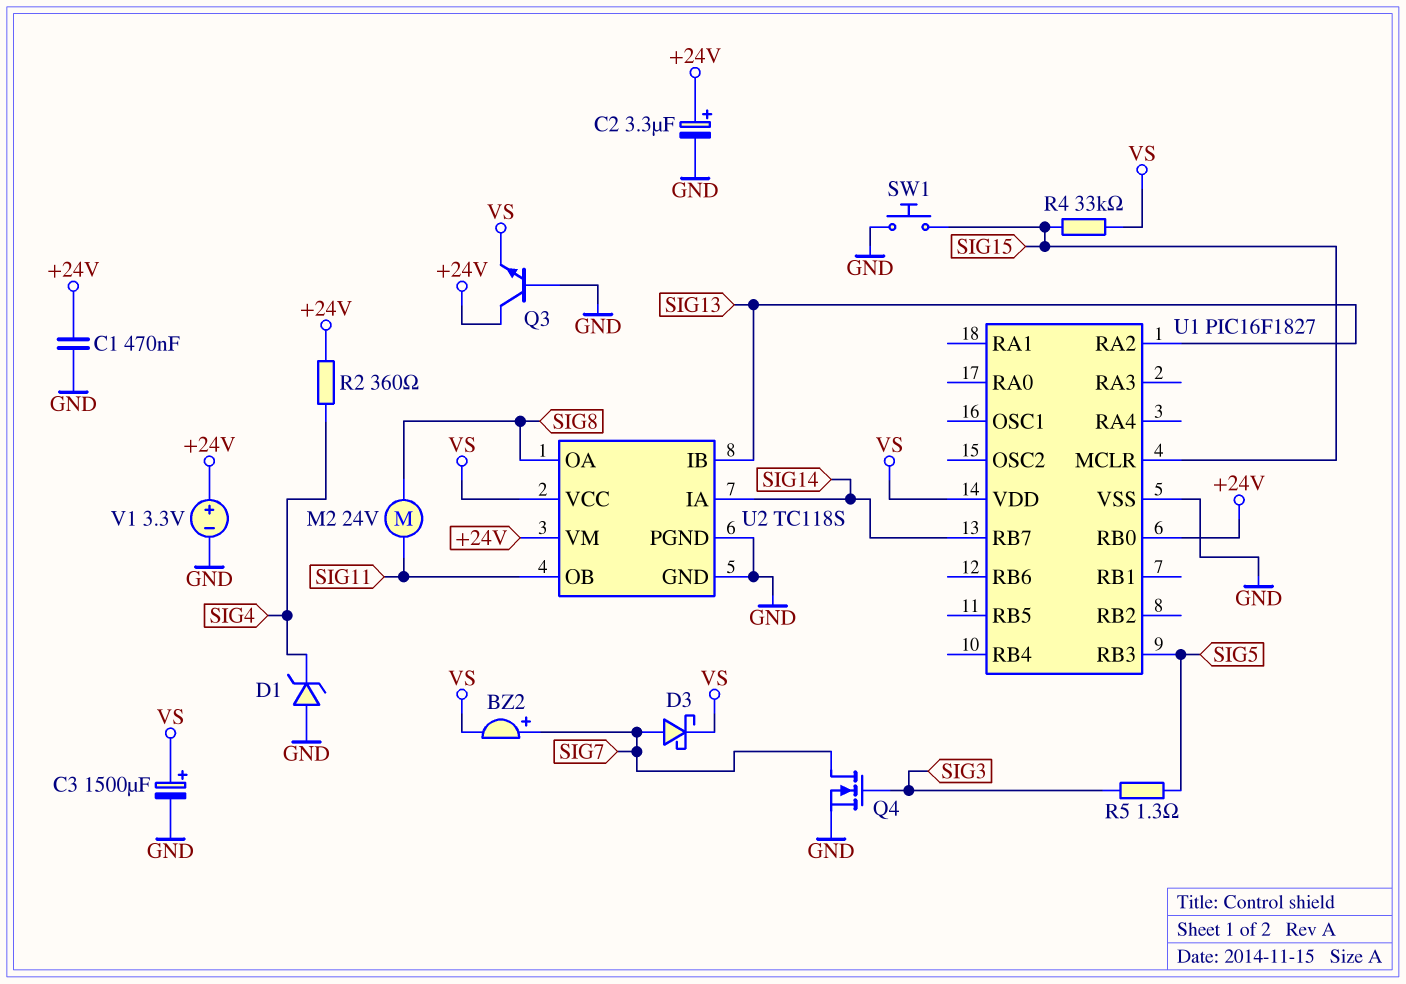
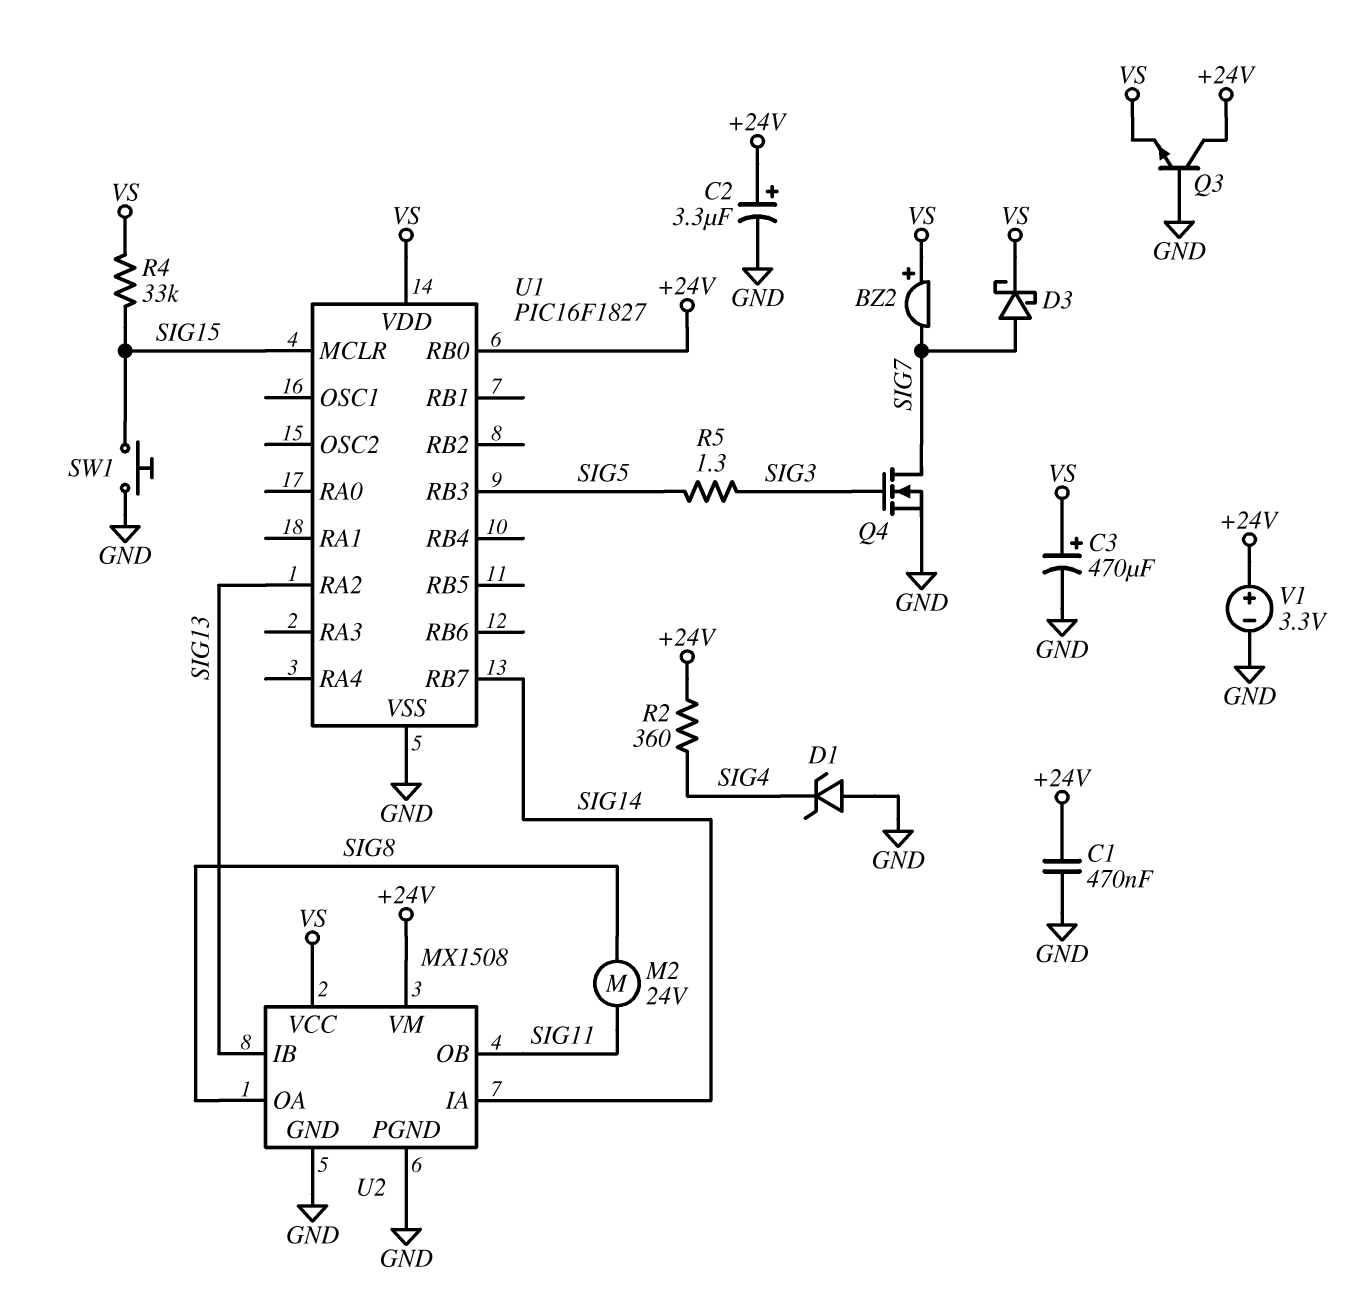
BZ2: buzzer (plus SIG7, minus VS) -> buzzer (plus VS, minus SIG7)
C3: 1500uF (plus VS, minus GND) -> 470uF (plus VS, minus GND)
U2: TC118S -> MX1508

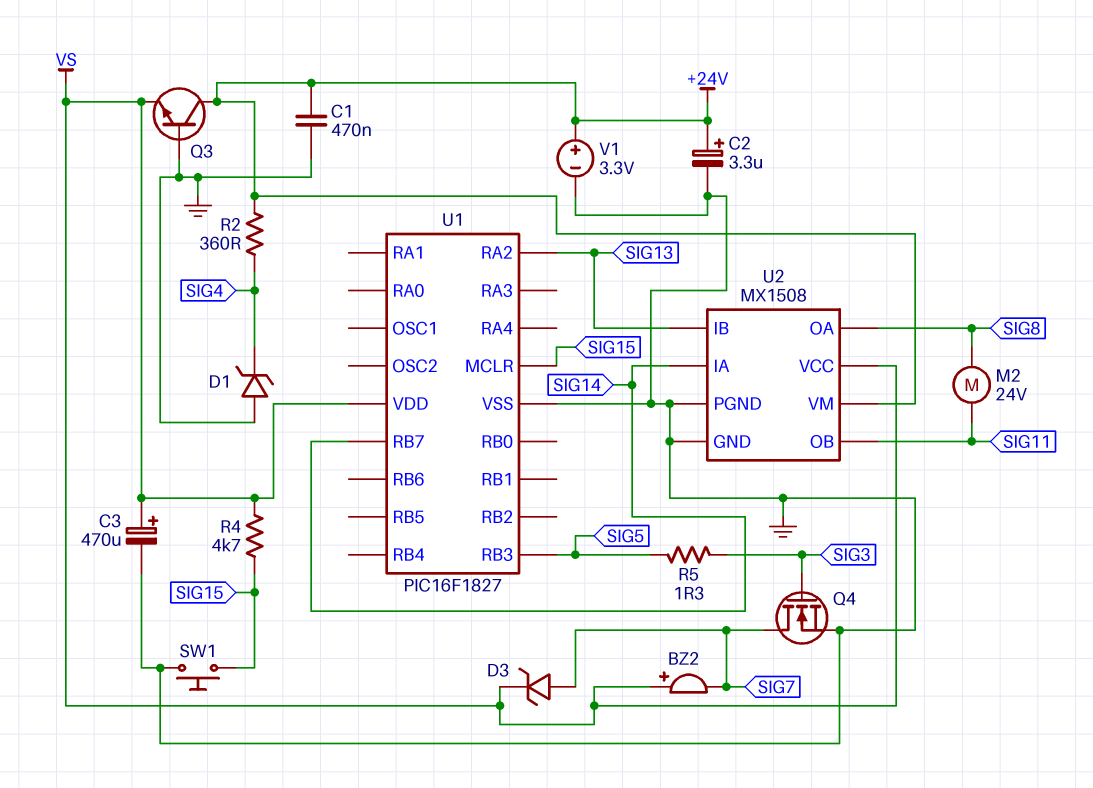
D3: schottky (A SIG7, K VS) -> zener (A SIG7, K VS)
R4: 33k (SIG15, VS) -> 4.7k (SIG15, VS)
U1 pin RB0: +24V -> none

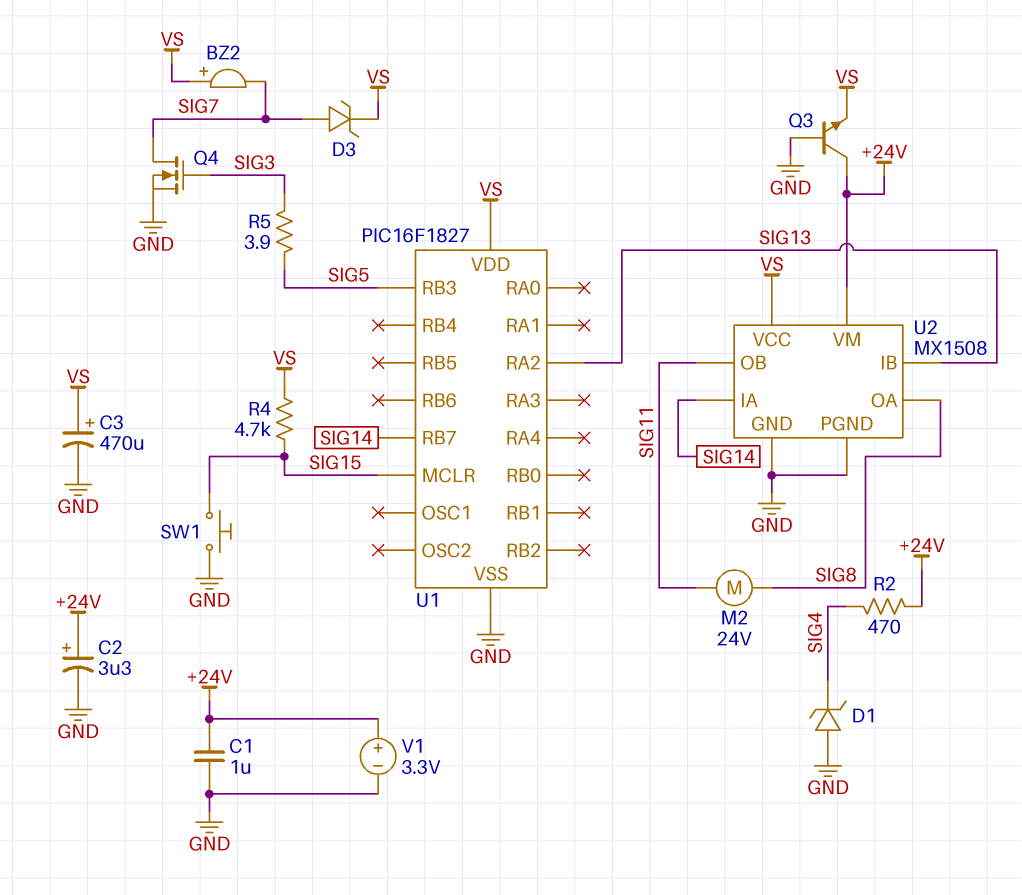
C1: 470nF (+24V, GND) -> 1uF (+24V, GND)
R2: 360 (+24V, SIG4) -> 470 (+24V, SIG4)
R5: 1.3 (SIG3, SIG5) -> 3.9 (SIG3, SIG5)

